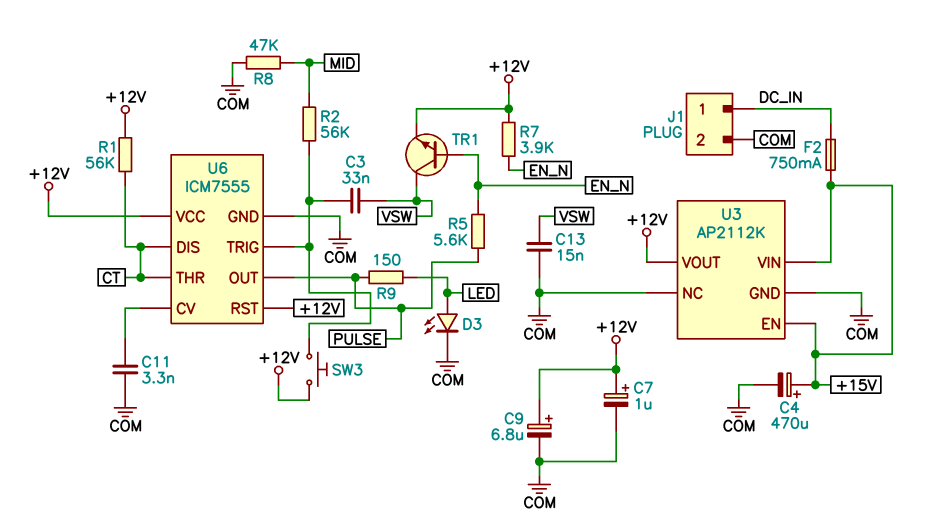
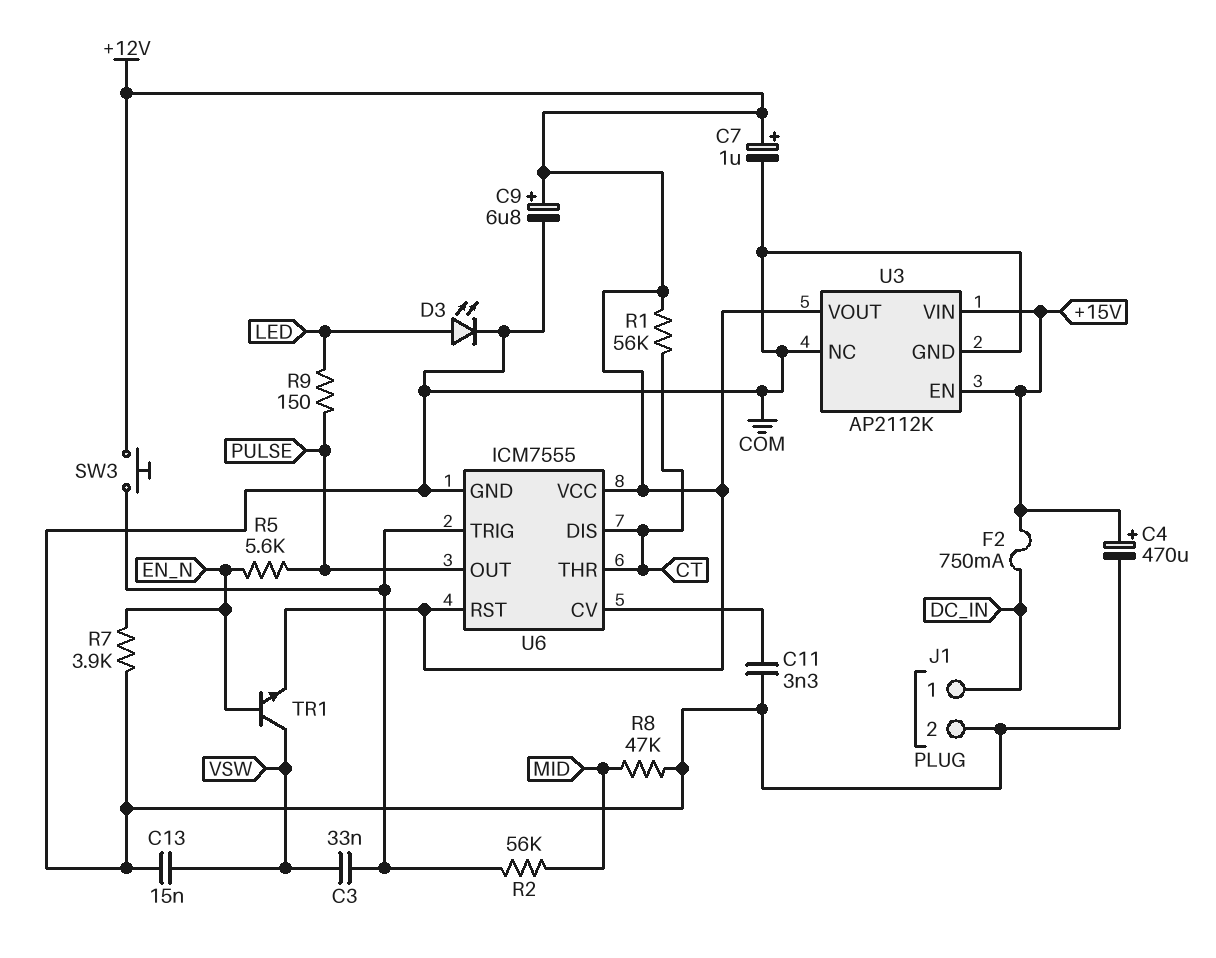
R7: 3.9k (+12V, EN_N) -> 3.9k (COM, EN_N)

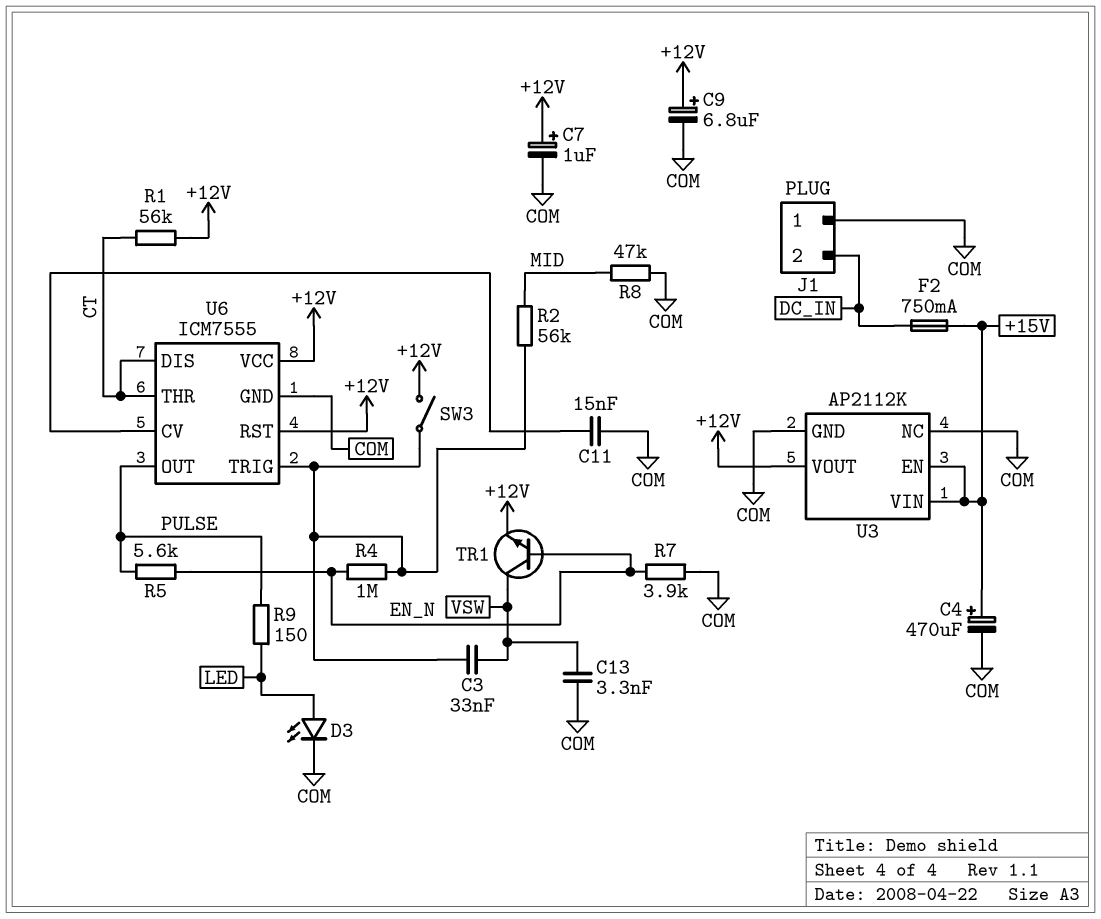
C11: 3.3nF (COM, U6/CV) -> 15nF (COM, U6/CV)
C13: 15nF (COM, VSW) -> 3.3nF (COM, VSW)
J1 pin 1: DC_IN -> COM
J1 pin 2: COM -> DC_IN
R4: none -> 1M (EN_N, U6/TRIG)
SW3: button (+12V, U6/TRIG) -> switch (+12V, U6/TRIG)

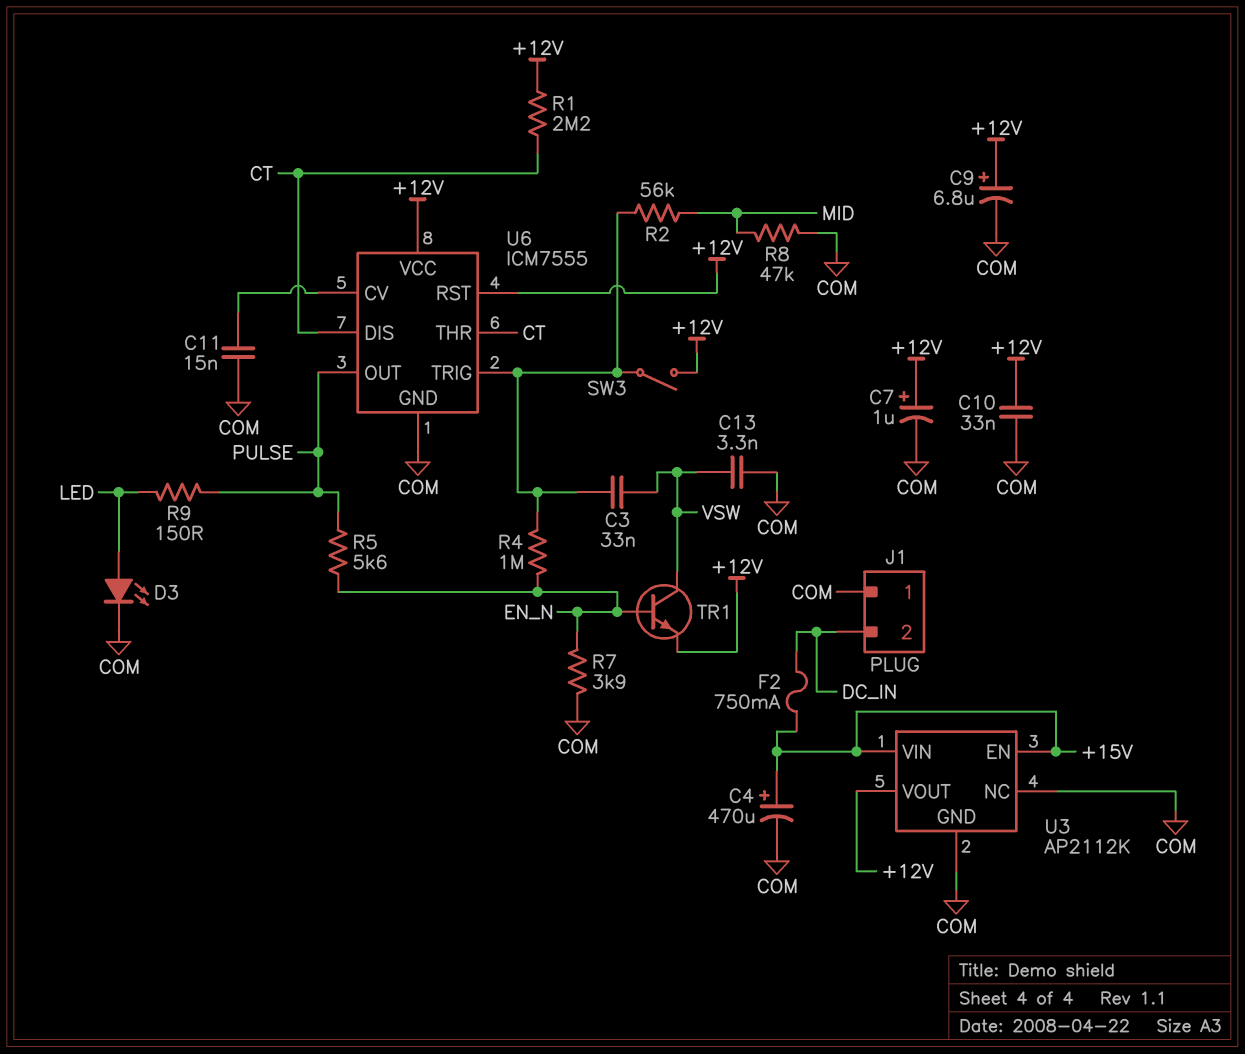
C10: none -> 33nF (+12V, COM)
R1: 56k (+12V, CT) -> 2.2M (+12V, CT)

